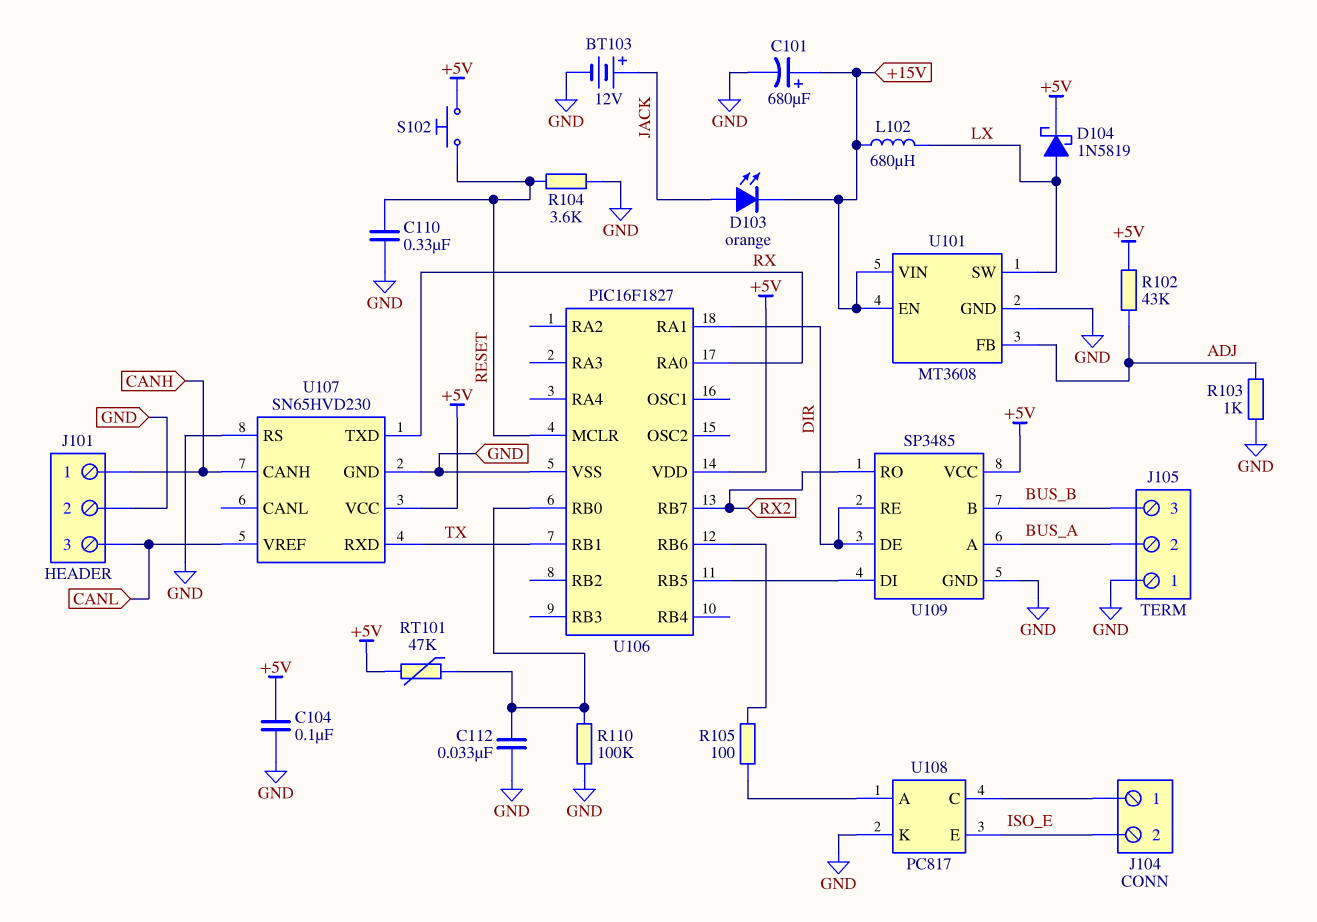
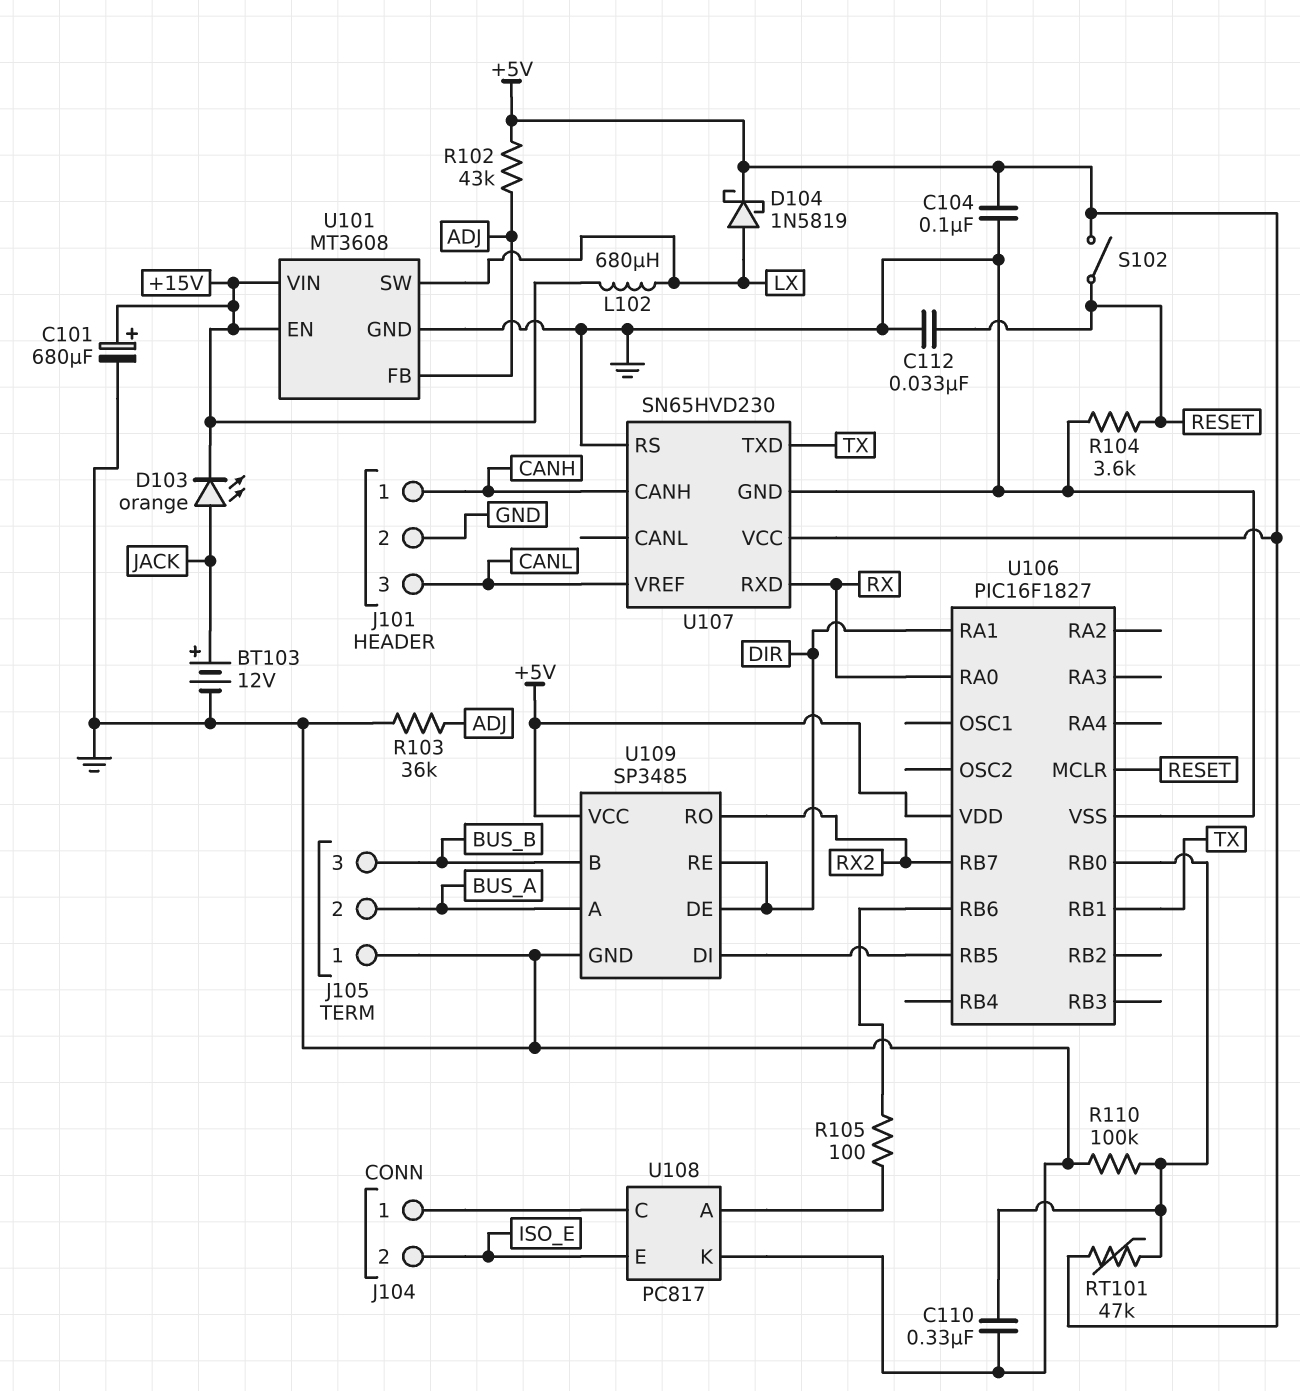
C110: 330nF (GND, RESET) -> 330nF (GND, U106/RB0)
C112: 33nF (GND, U106/RB0) -> 33nF (GND, RESET)
R103: 1k (ADJ, GND) -> 36k (ADJ, GND)
S102: button (+5V, RESET) -> switch (+5V, RESET)
U107 pin RXD: TX -> RX
U107 pin TXD: RX -> TX

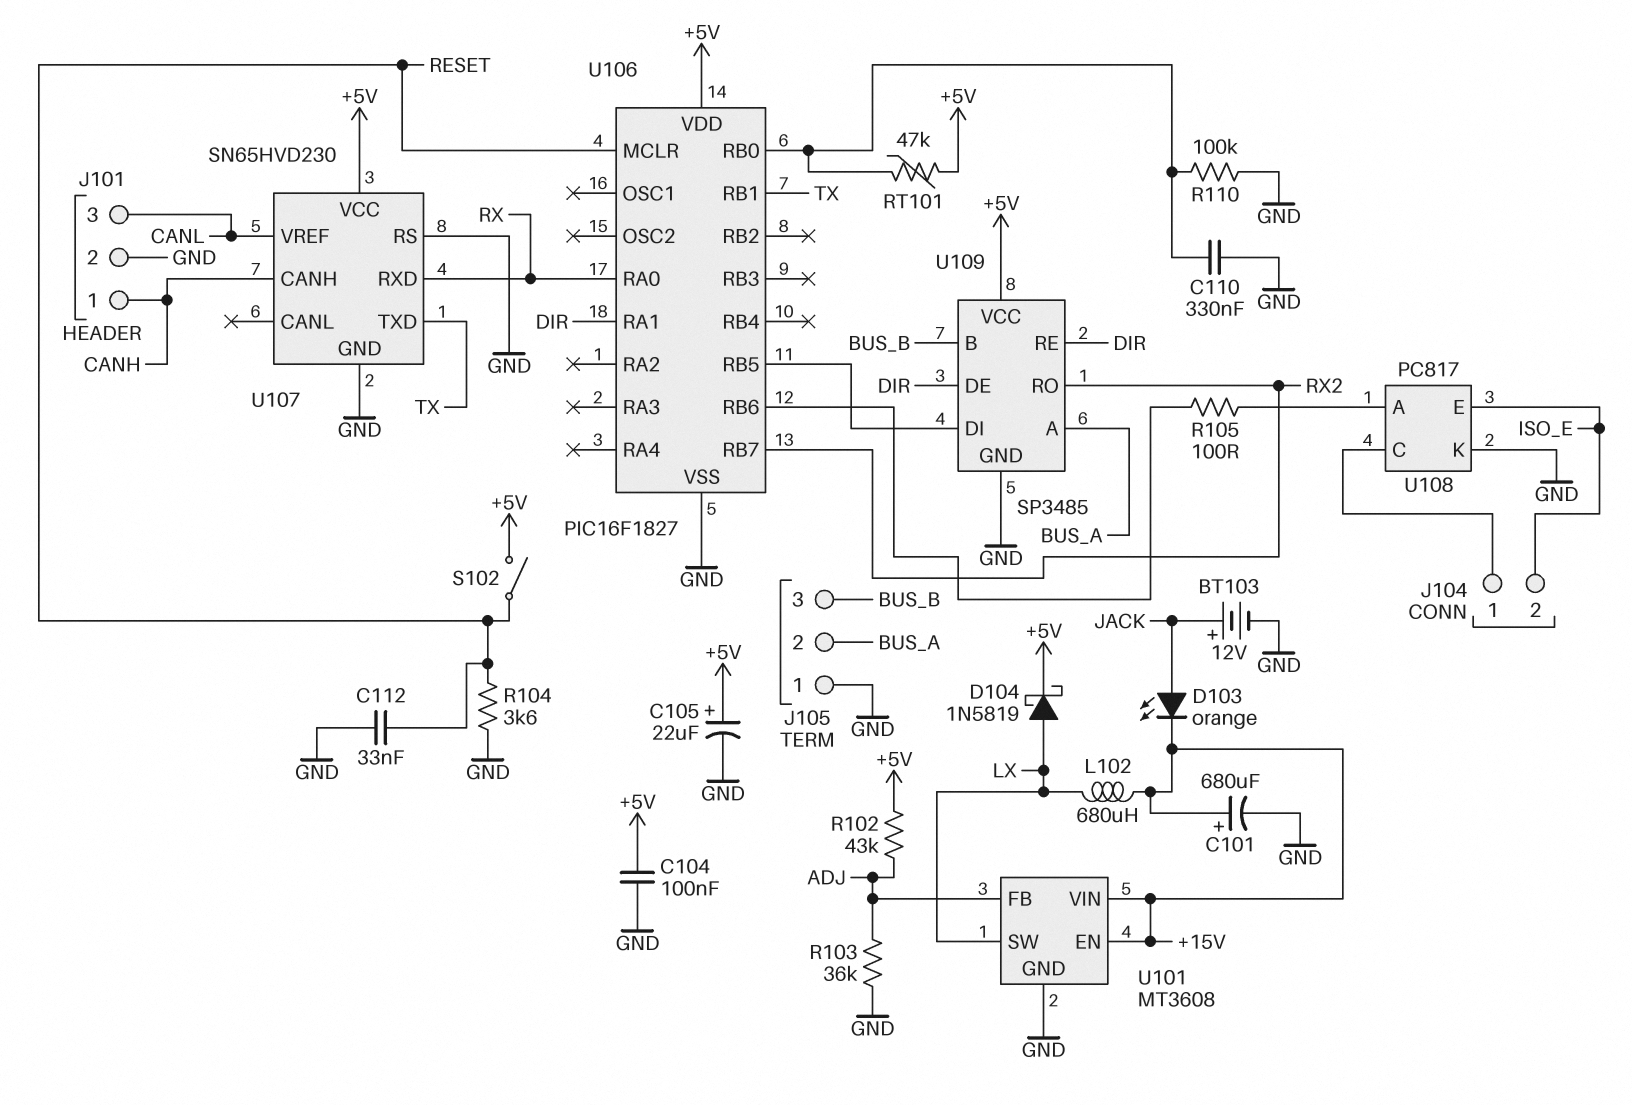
C105: none -> 22uF (plus +5V, minus GND)

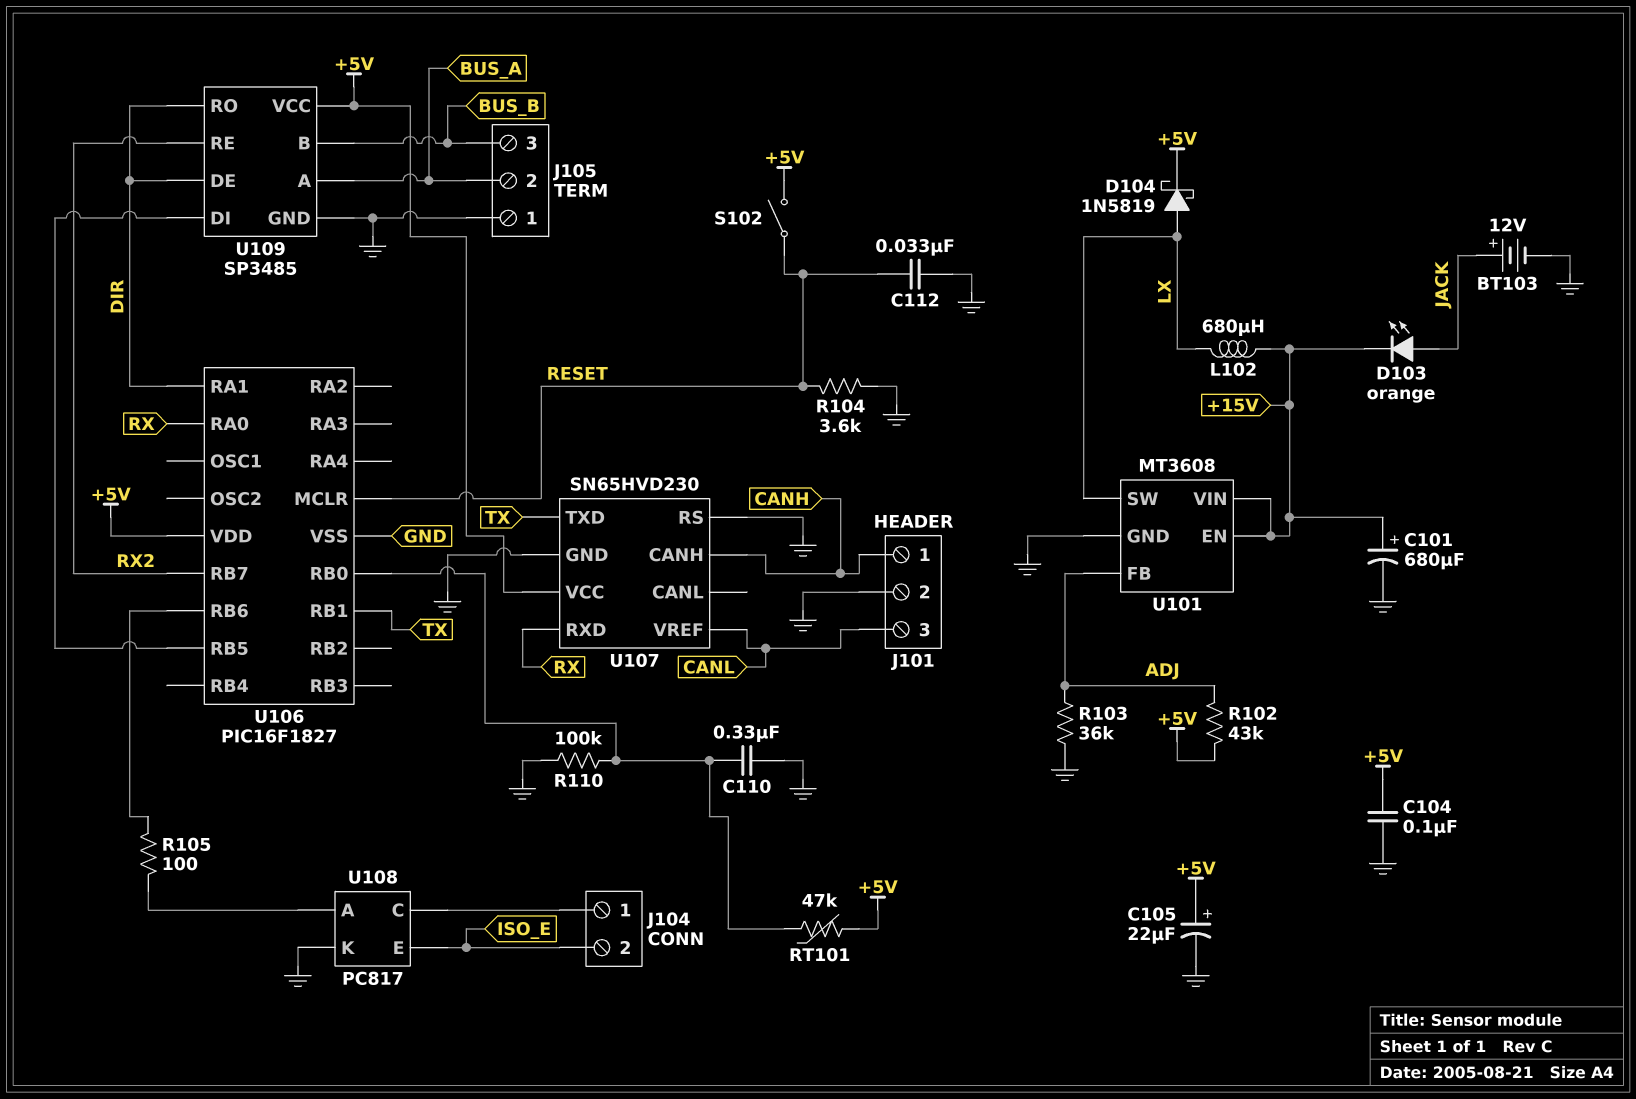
U109 pin RE: DIR -> RX2
U109 pin RO: RX2 -> DIR

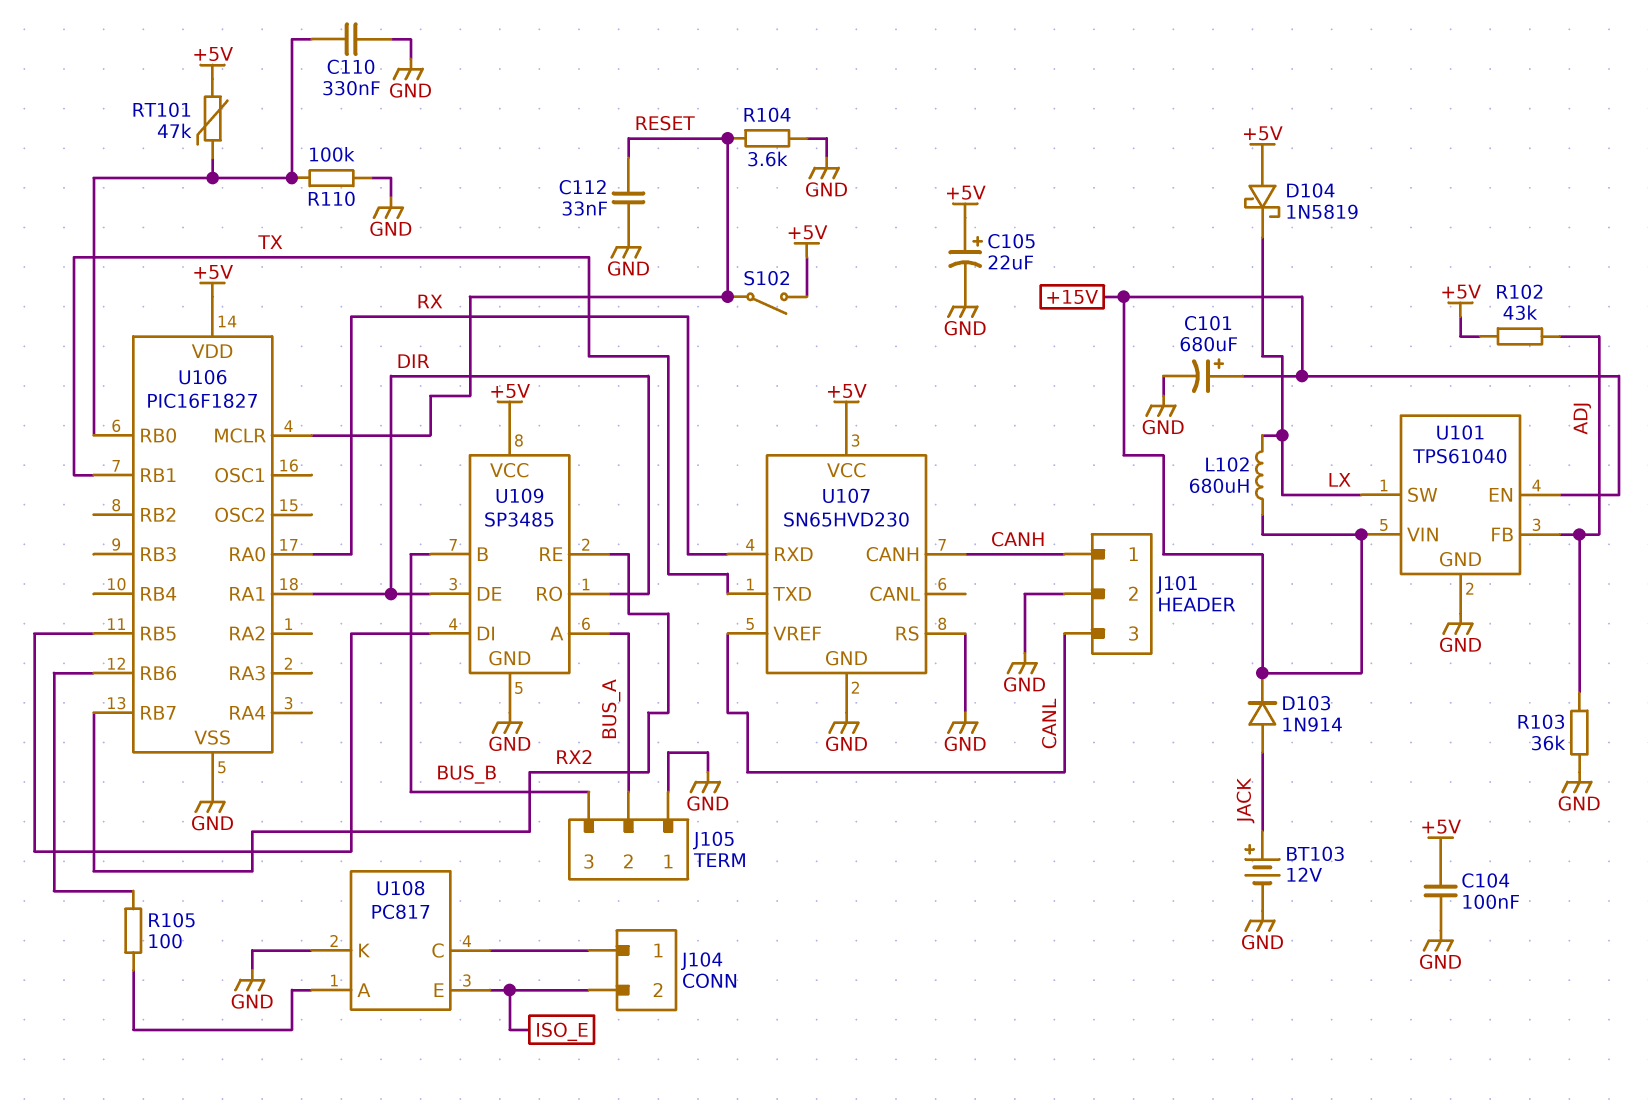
D103: LED orange (A JACK, K +15V) -> diode 1N914 (A JACK, K +15V)
D104: schottky 1N5819 (A LX, K +5V) -> schottky 1N5819 (A +5V, K LX)
U101: MT3608 -> TPS61040

